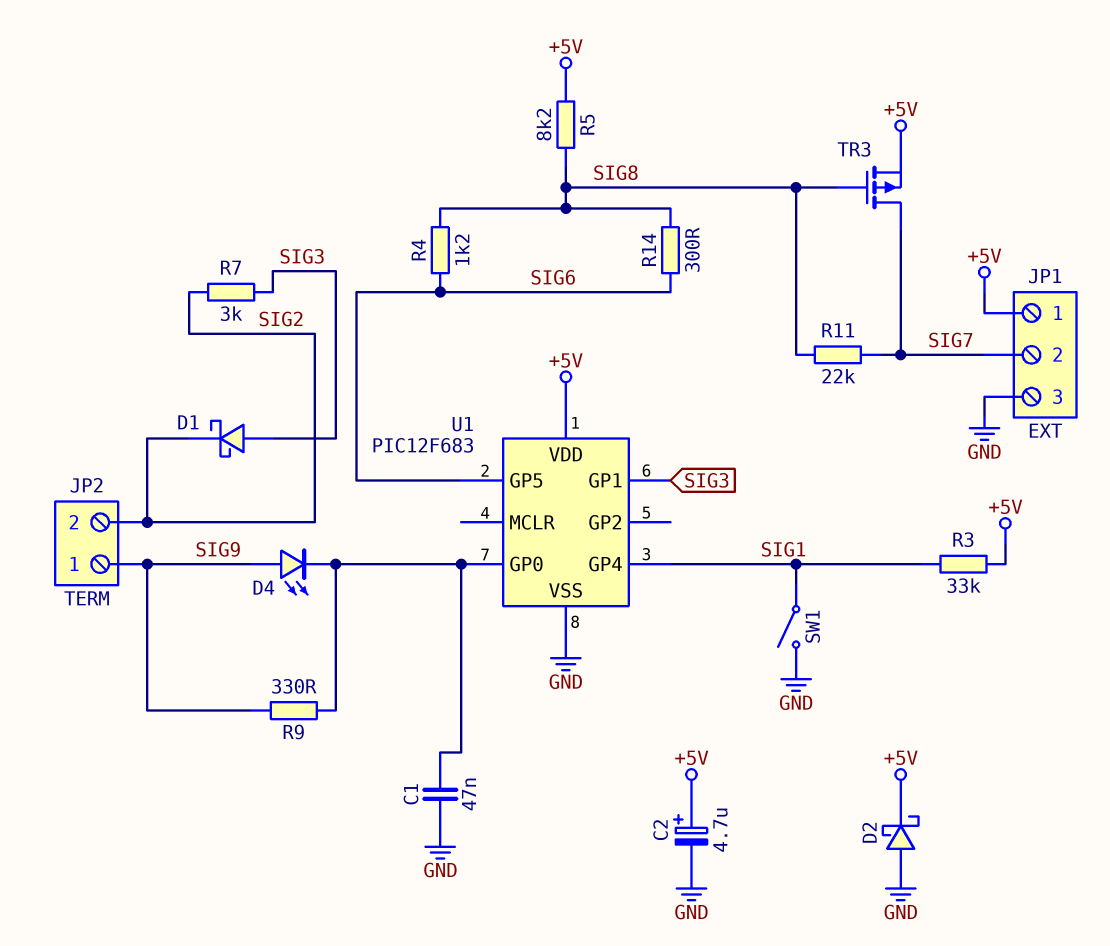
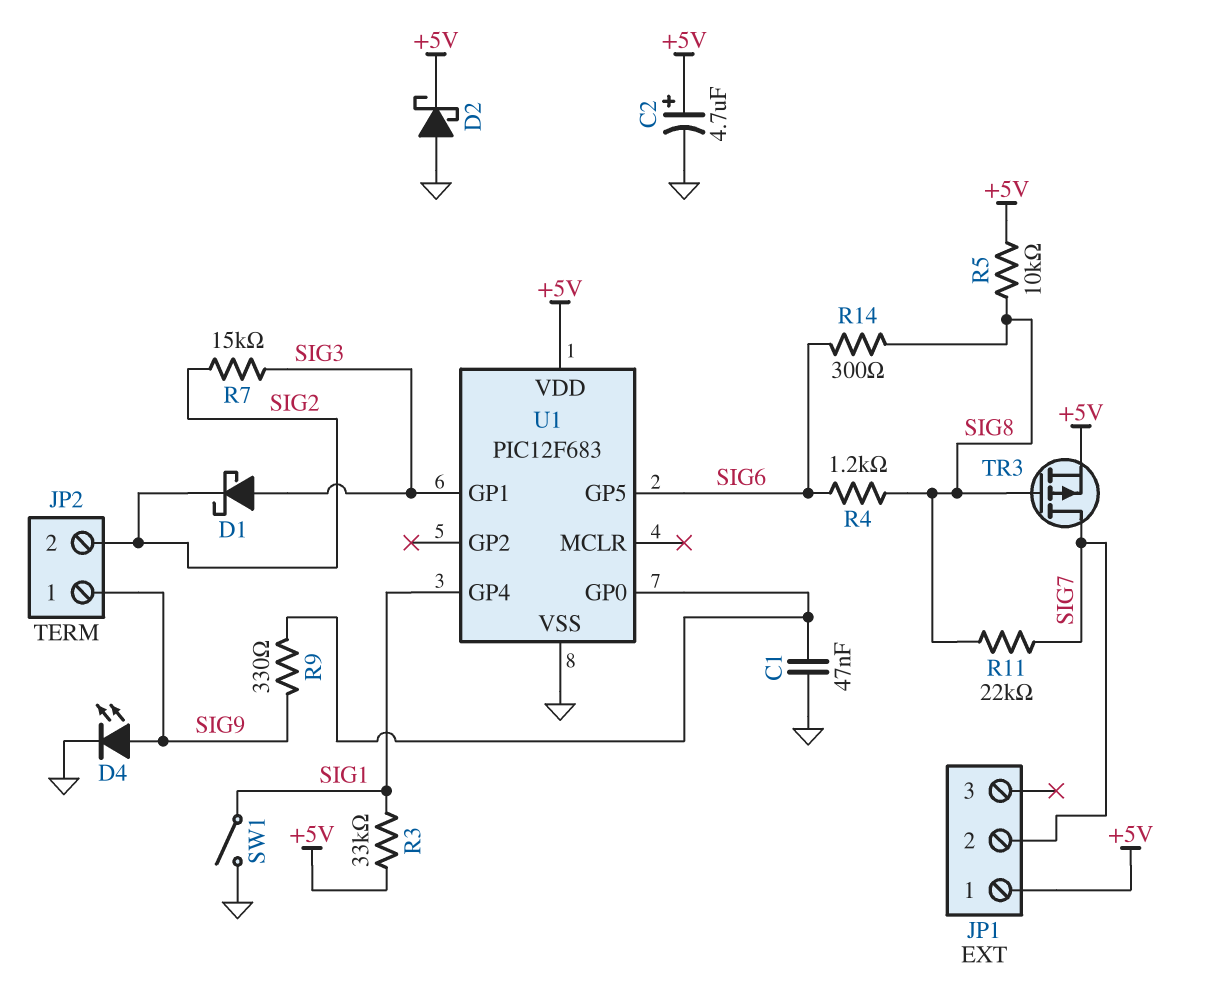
D4: LED (A SIG9, K U1/GP0) -> LED (A SIG9, K GND)
JP1 pin 3: GND -> none
R5: 8.2k (+5V, SIG8) -> 10k (+5V, SIG8)
R7: 3k (SIG2, SIG3) -> 15k (SIG2, SIG3)

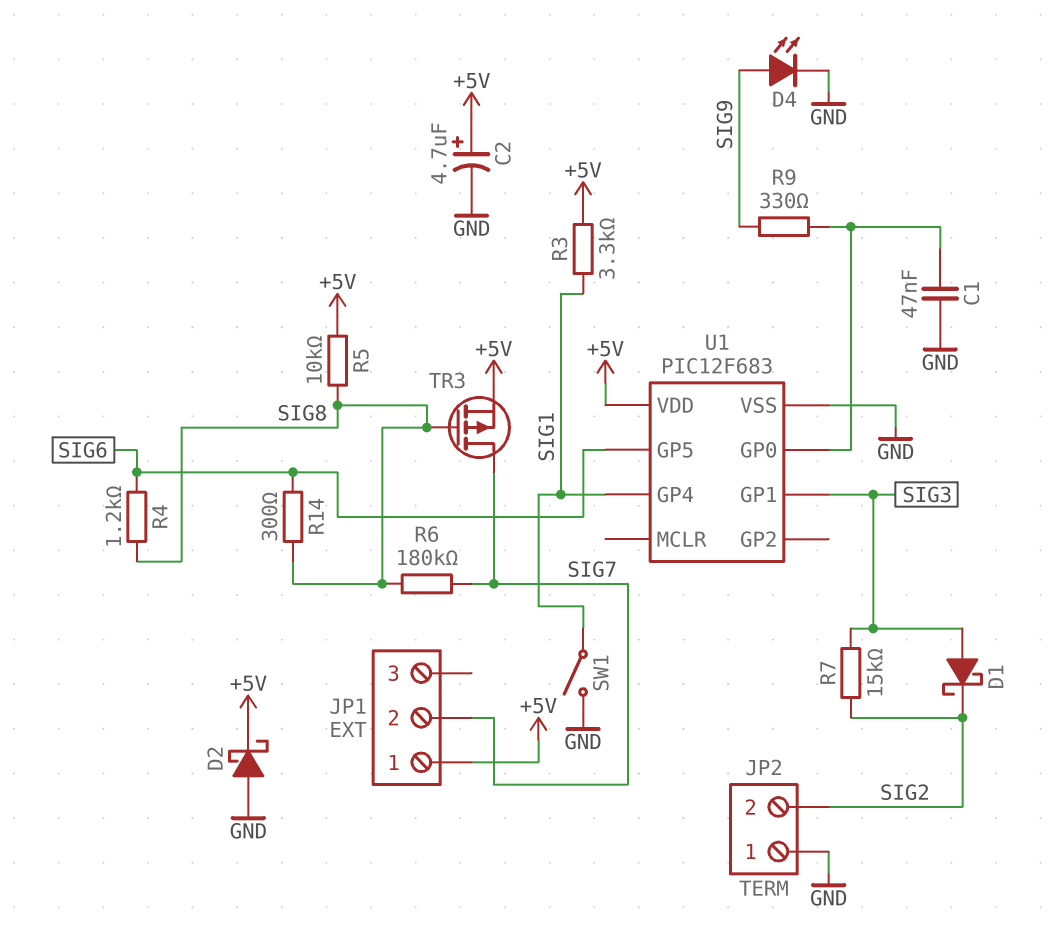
JP2 pin 1: SIG9 -> GND
R3: 33k (+5V, SIG1) -> 3.3k (+5V, SIG1)
R6: none -> 180k (SIG7, SIG8)
R11: 22k (SIG7, SIG8) -> none

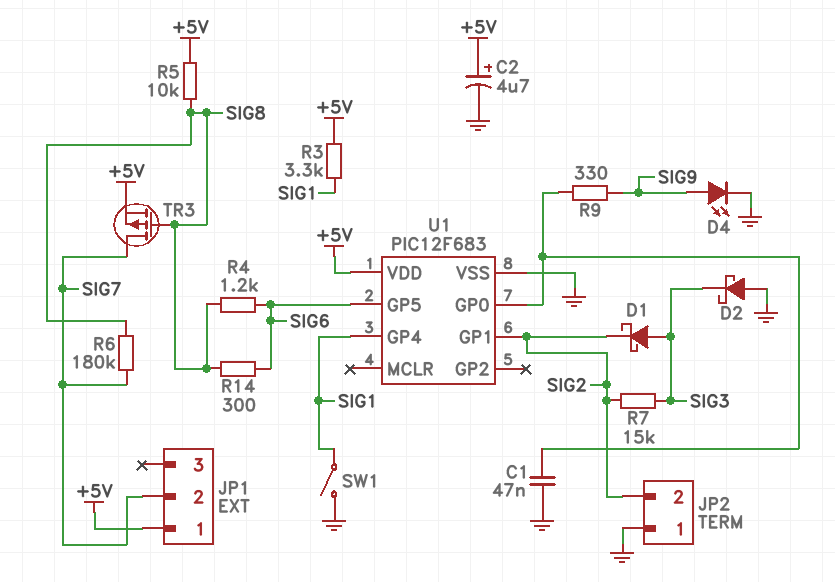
D2: schottky (A GND, K +5V) -> schottky (A GND, K SIG3)
U1 pin GP1: SIG3 -> SIG2

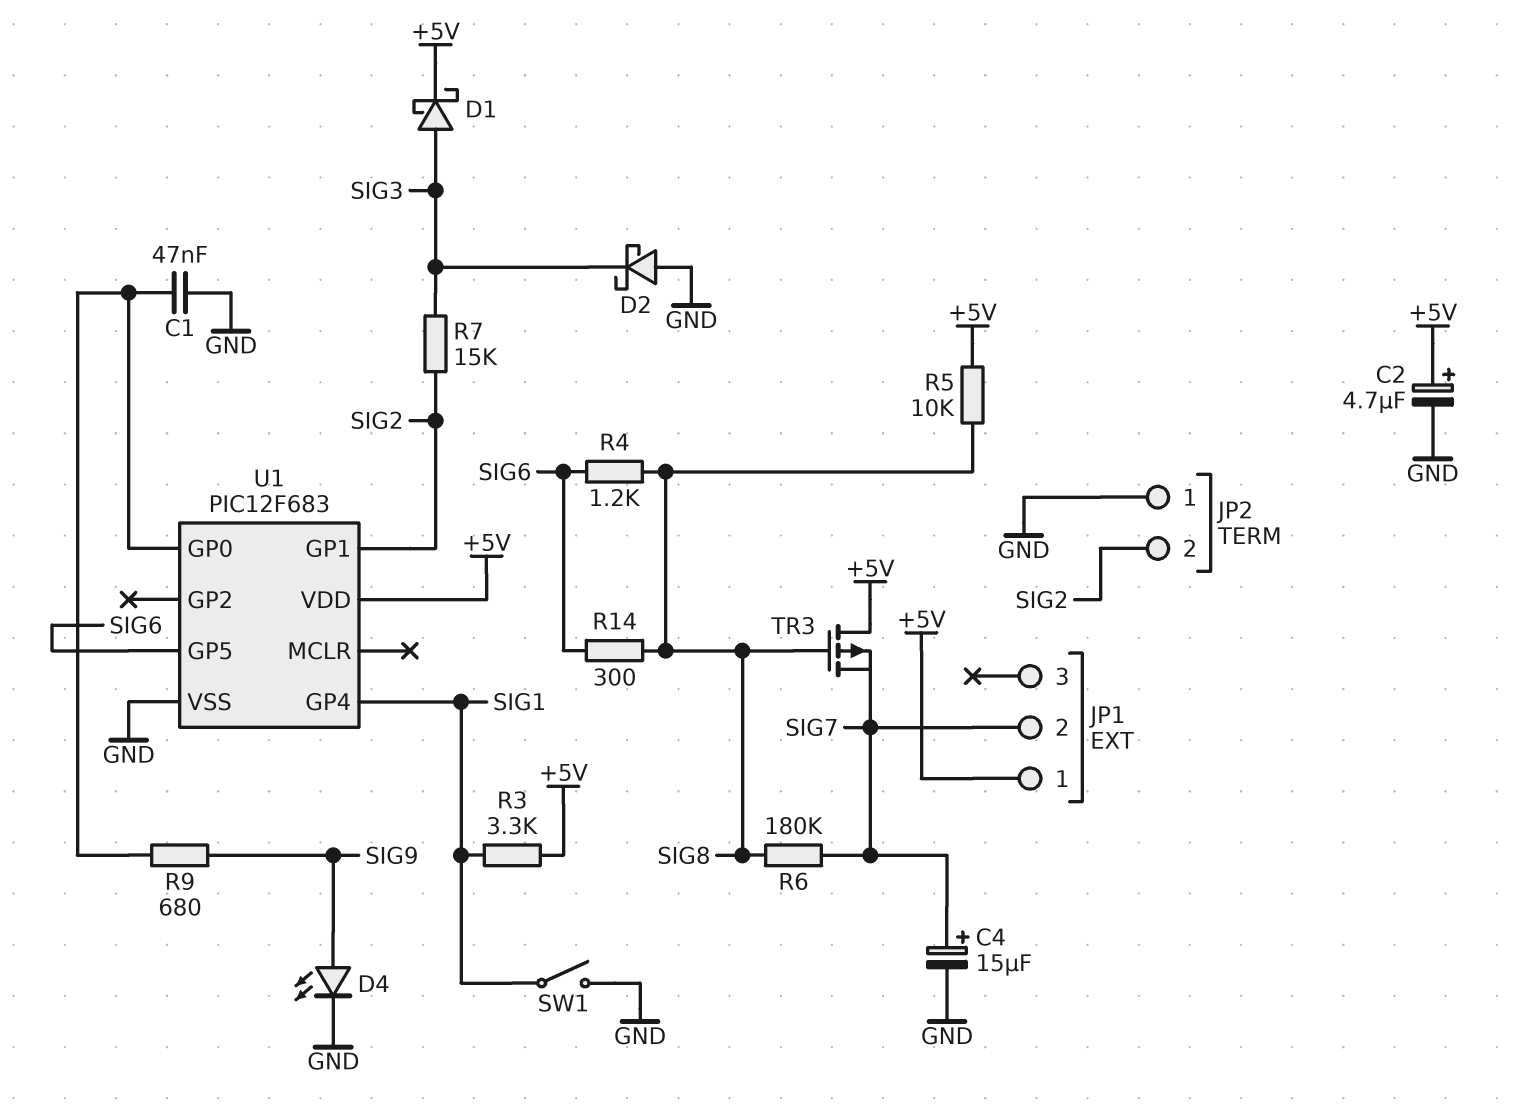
C4: none -> 15uF (plus SIG7, minus GND)
D1: schottky (A SIG3, K SIG2) -> schottky (A SIG3, K +5V)
R9: 330 (SIG9, U1/GP0) -> 680 (SIG9, U1/GP0)
TR3: PMOS (G SIG8, D SIG7, S +5V) -> PMOS (G SIG8, D +5V, S SIG7)

